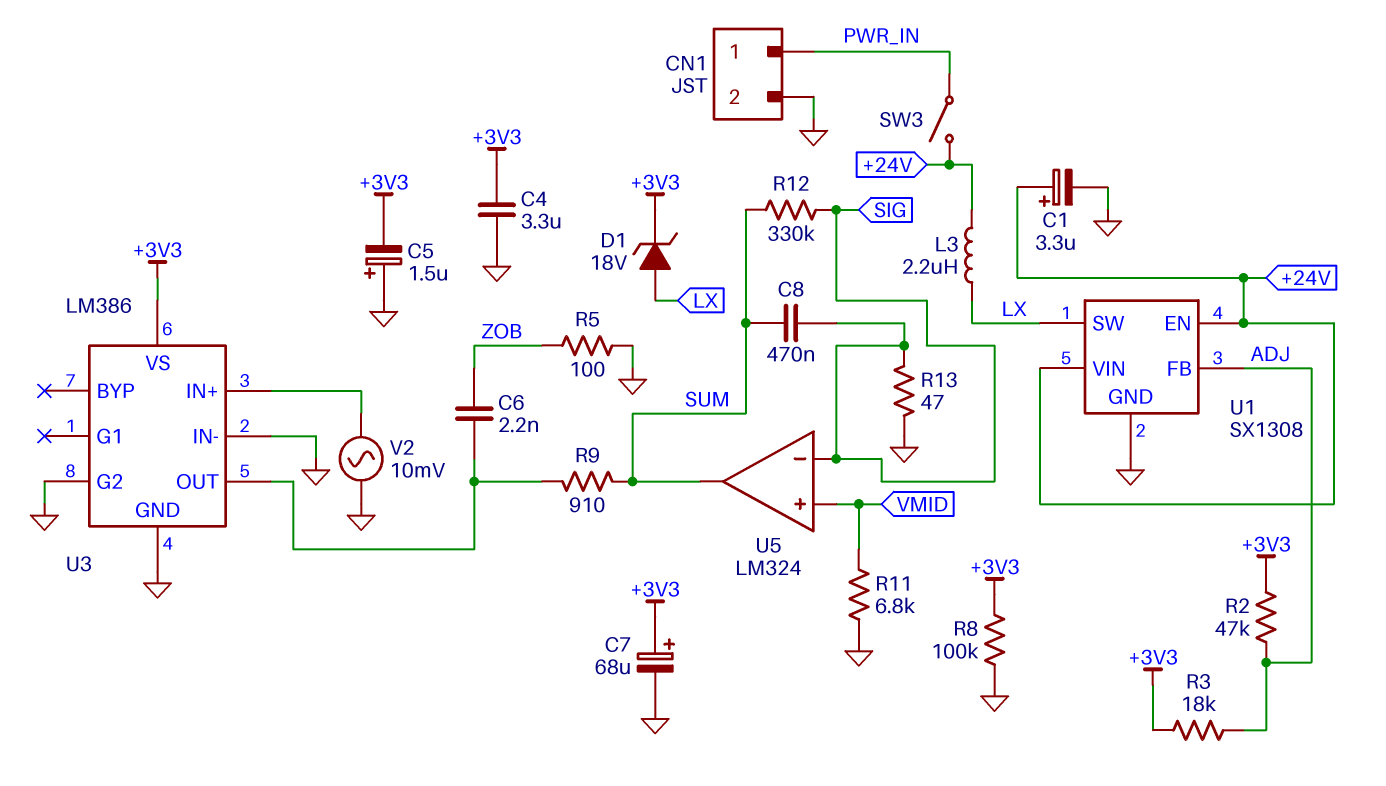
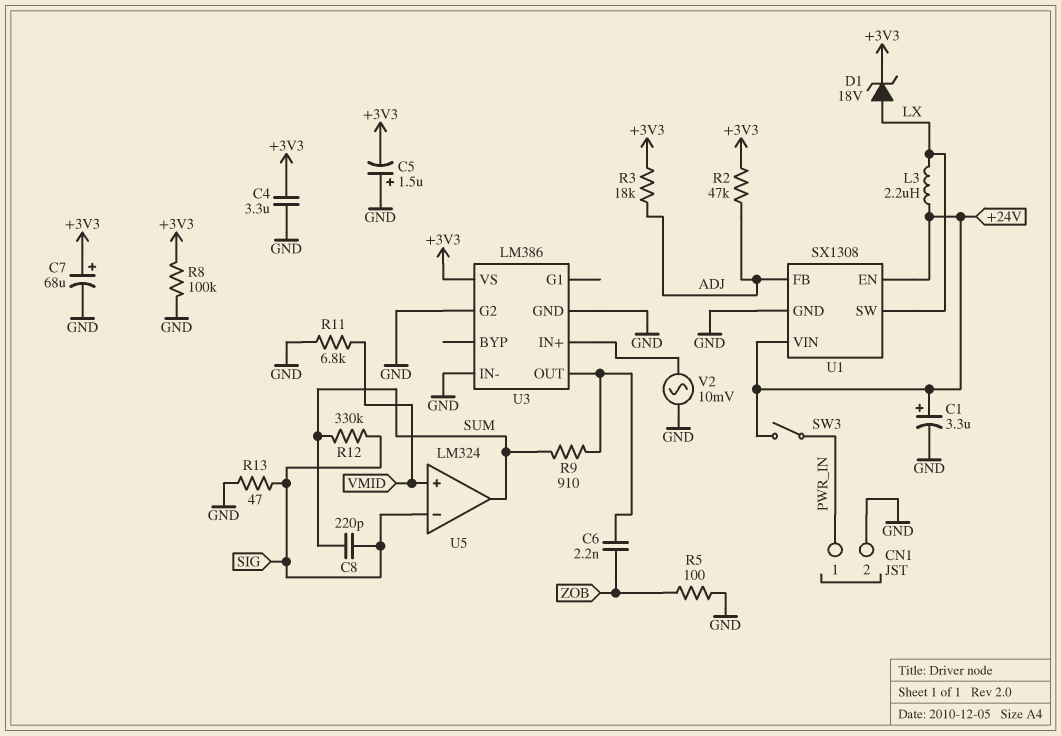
C8: 470nF (SIG, SUM) -> 220pF (SIG, SUM)

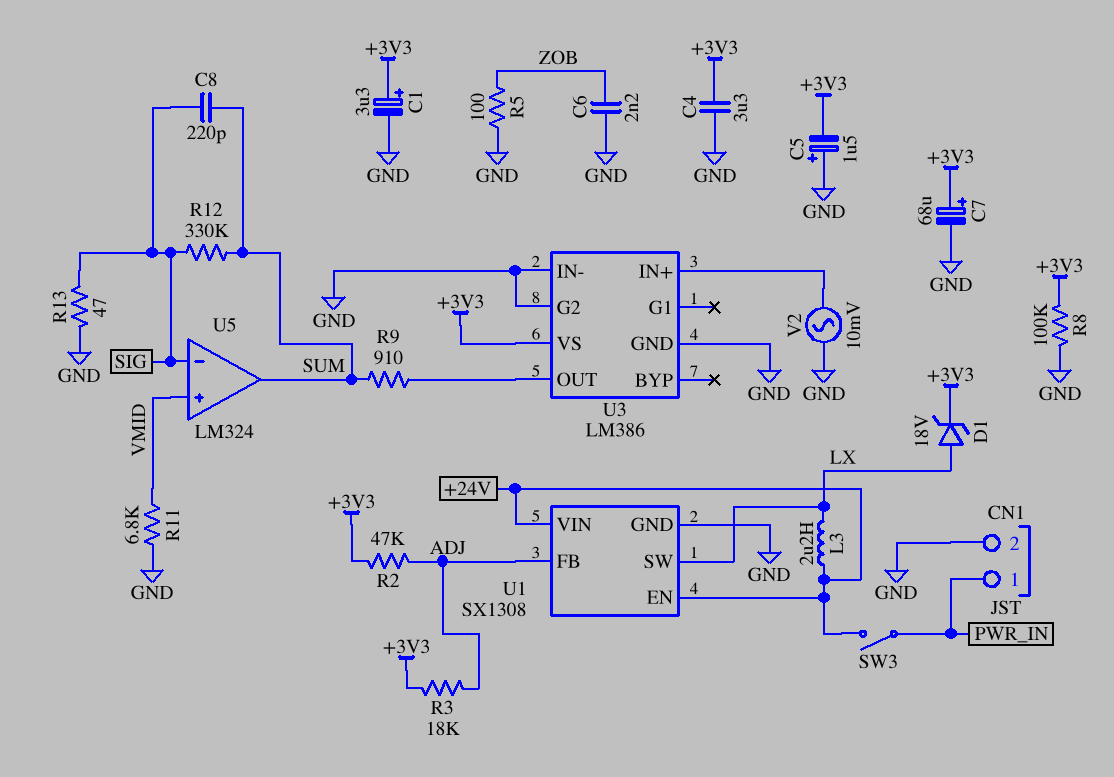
C1: 3.3uF (plus +24V, minus GND) -> 3.3uF (plus +3V3, minus GND)
C6: 2.2nF (U3/OUT, ZOB) -> 2.2nF (GND, ZOB)

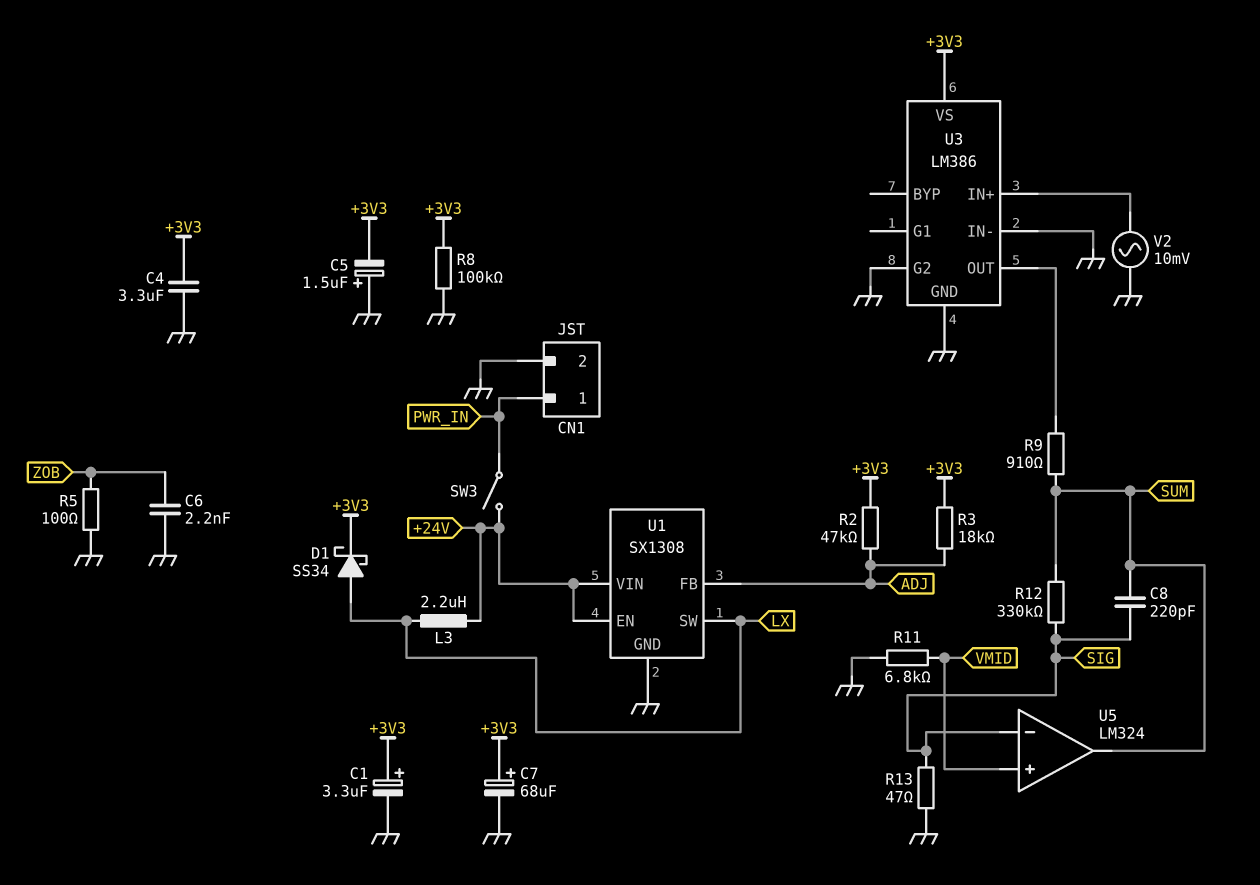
D1: zener 18V (A LX, K +3V3) -> schottky SS34 (A LX, K +3V3)

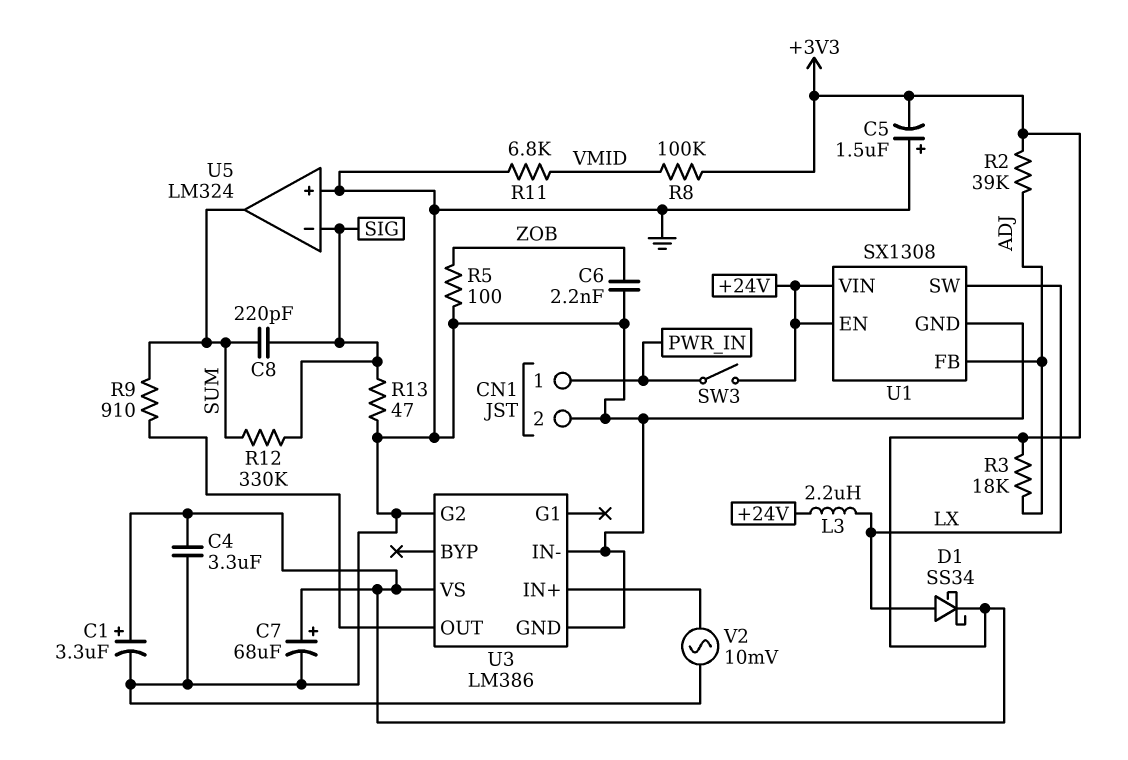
R2: 47k (+3V3, ADJ) -> 39k (+3V3, ADJ)
R8: 100k (+3V3, GND) -> 100k (+3V3, VMID)
U5 pin in+: VMID -> GND

